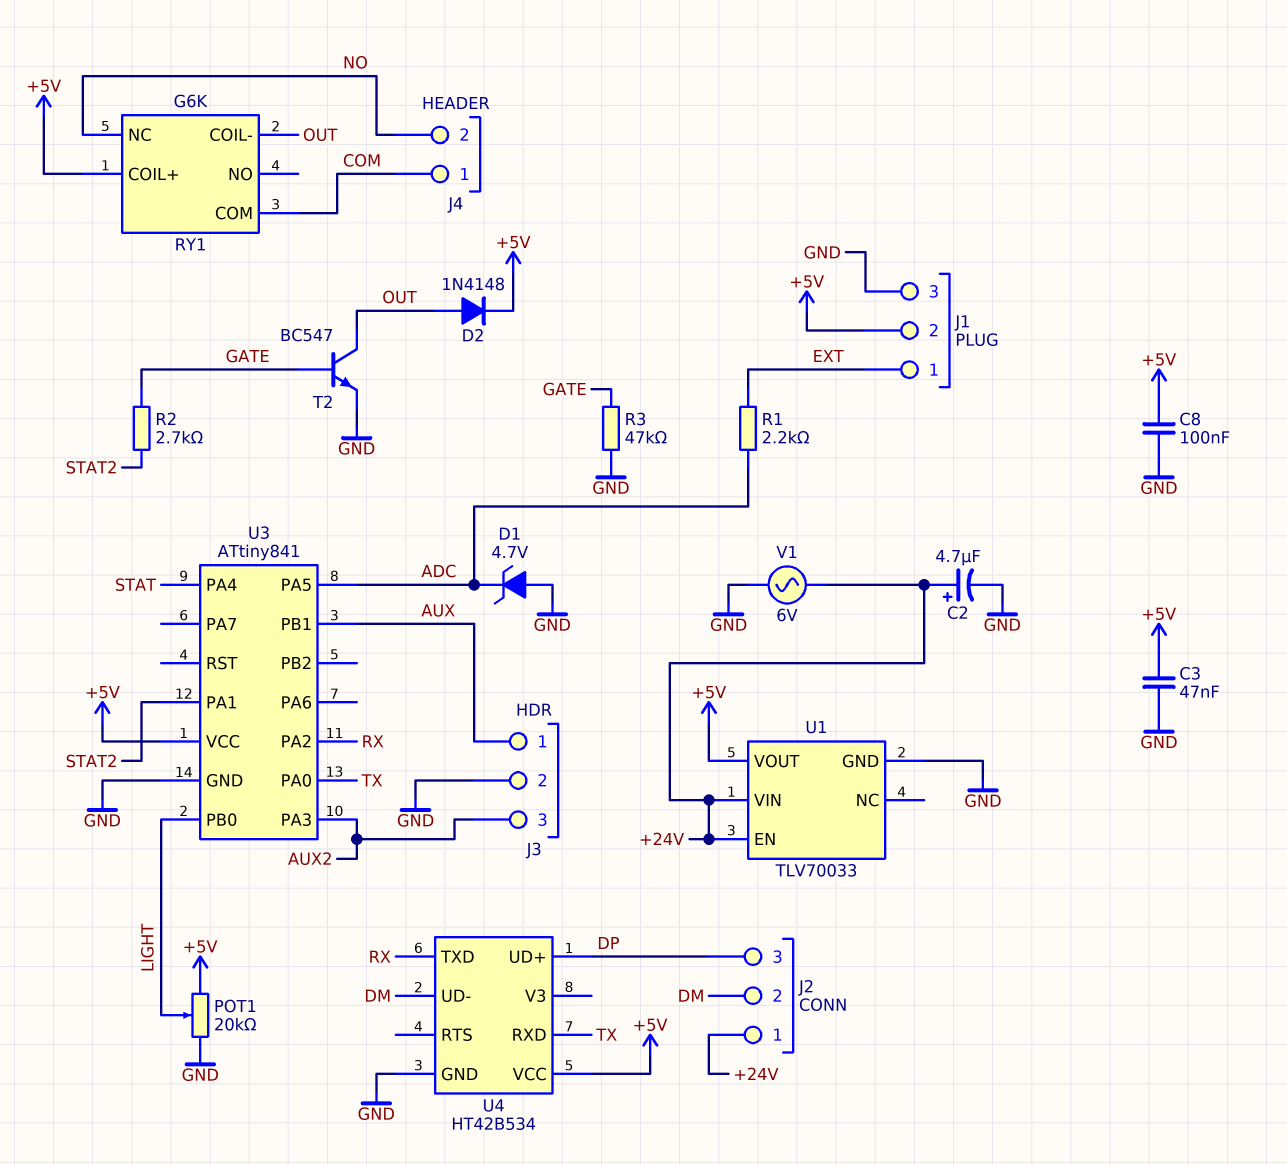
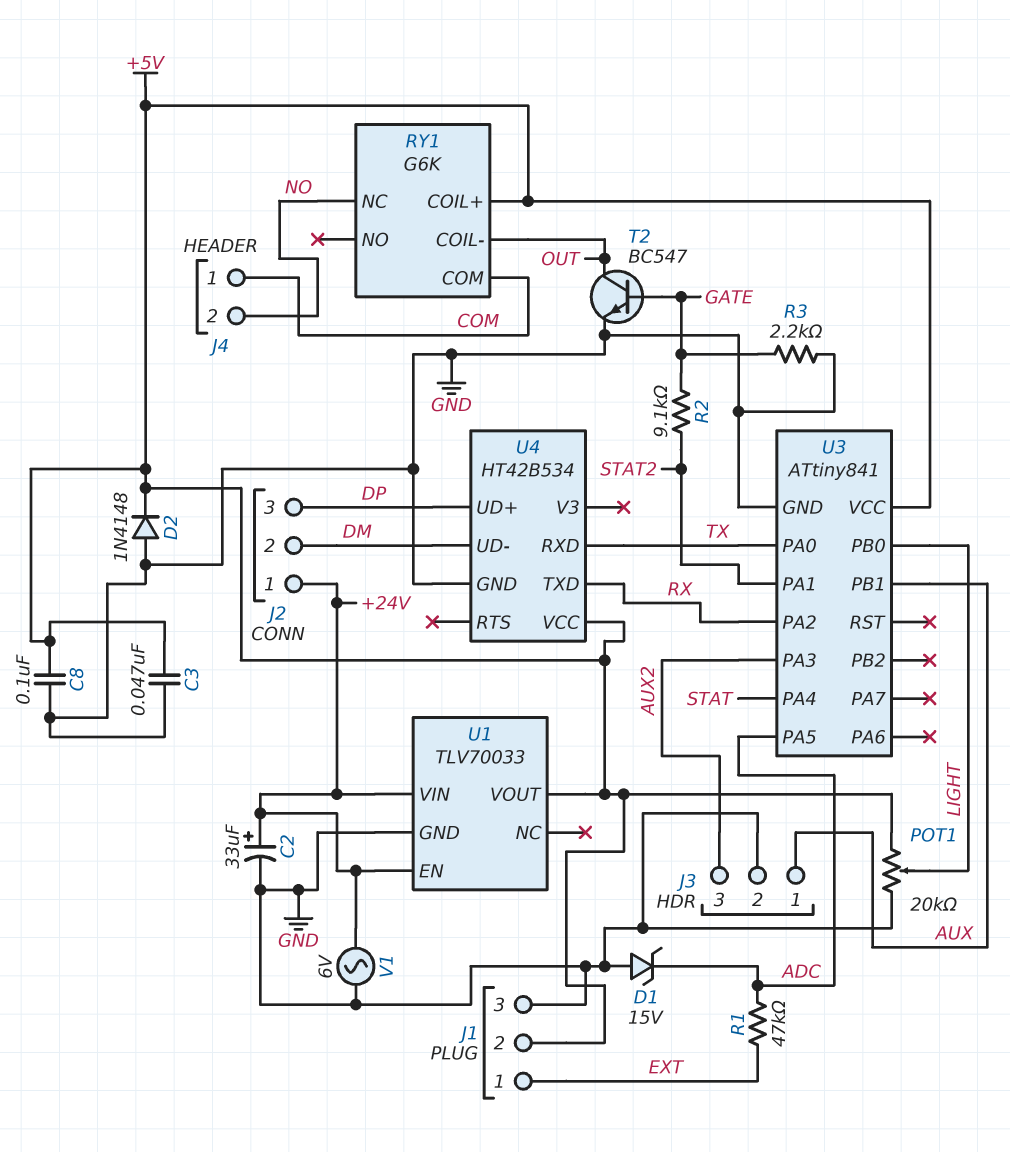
C2: 4.7uF (plus +24V, minus GND) -> 33uF (plus +24V, minus GND)
D1: zener 4.7V (A GND, K ADC) -> zener 15V (A GND, K ADC)
D2: diode 1N4148 (A OUT, K +5V) -> diode 1N4148 (A GND, K +5V)
R1: 2.2k (ADC, EXT) -> 47k (ADC, EXT)
R2: 2.7k (GATE, STAT2) -> 9.1k (GATE, STAT2)
R3: 47k (GATE, GND) -> 2.2k (GATE, GND)

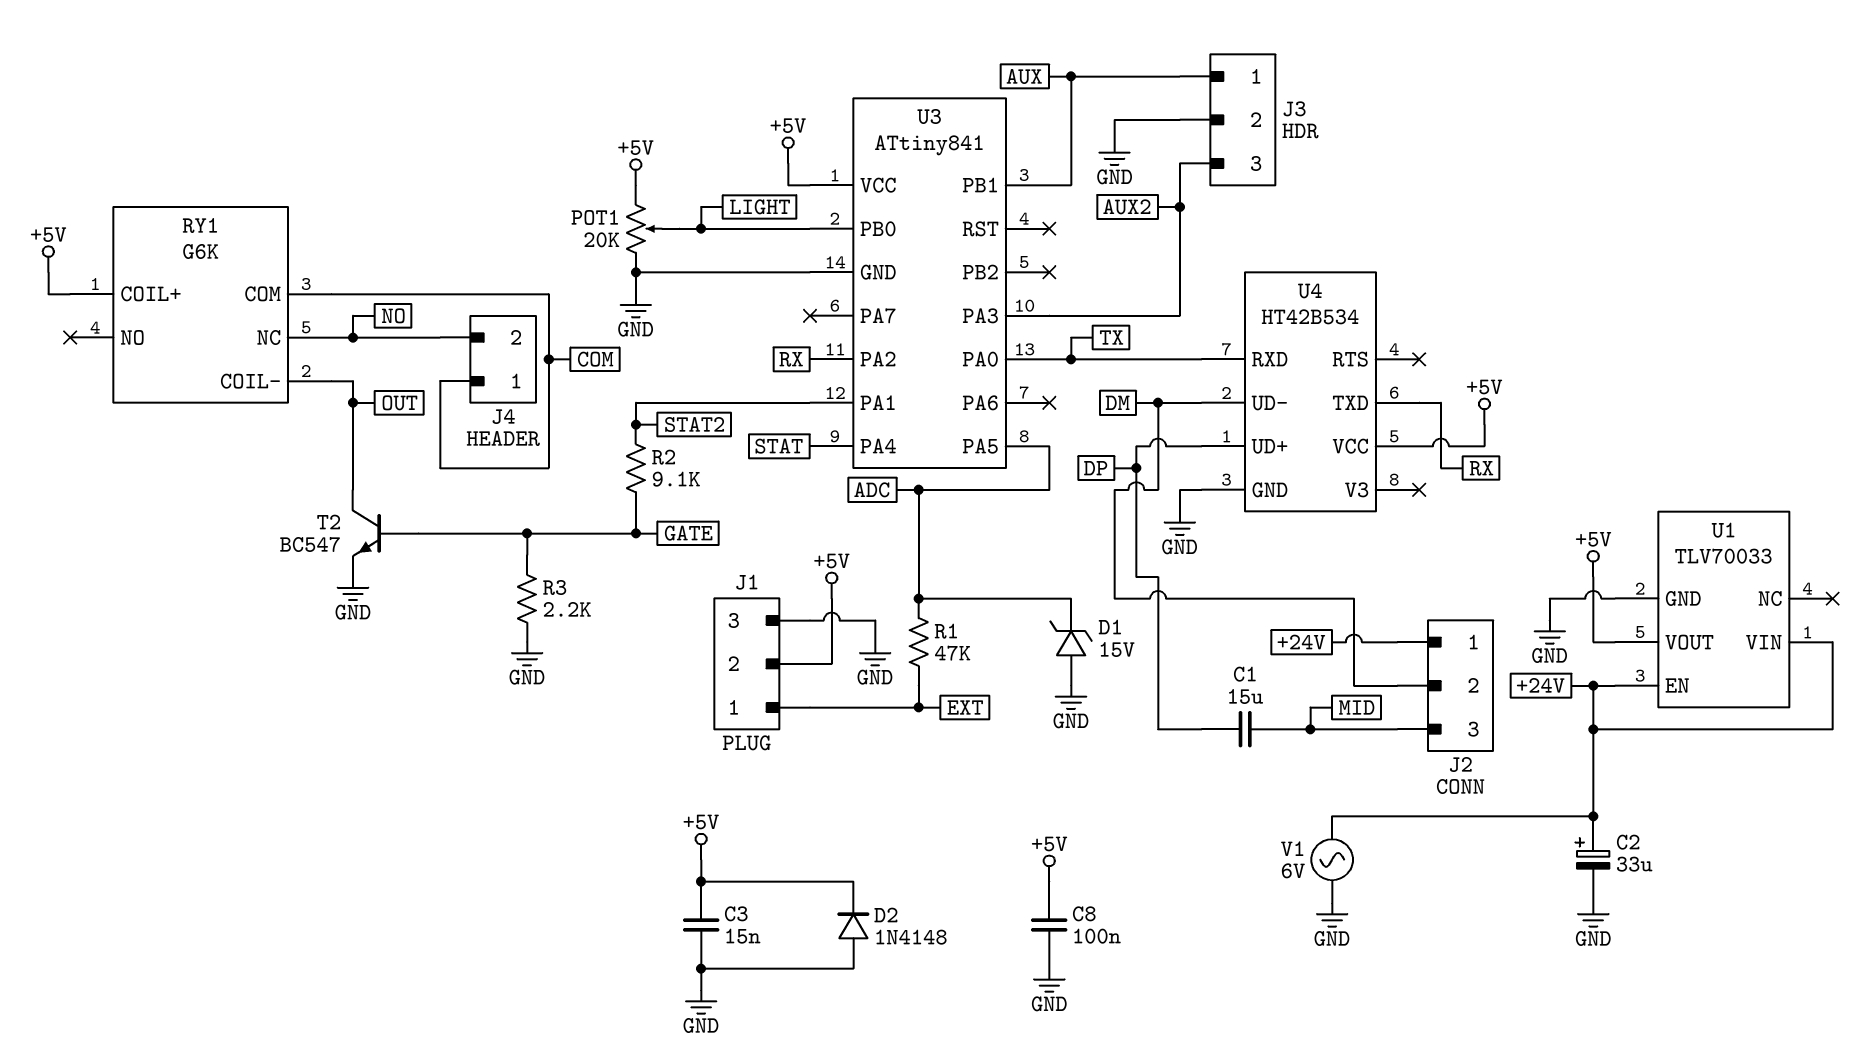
C1: none -> 15uF (DP, MID)
C3: 47nF (+5V, GND) -> 15nF (+5V, GND)
J2 pin 3: DP -> MID

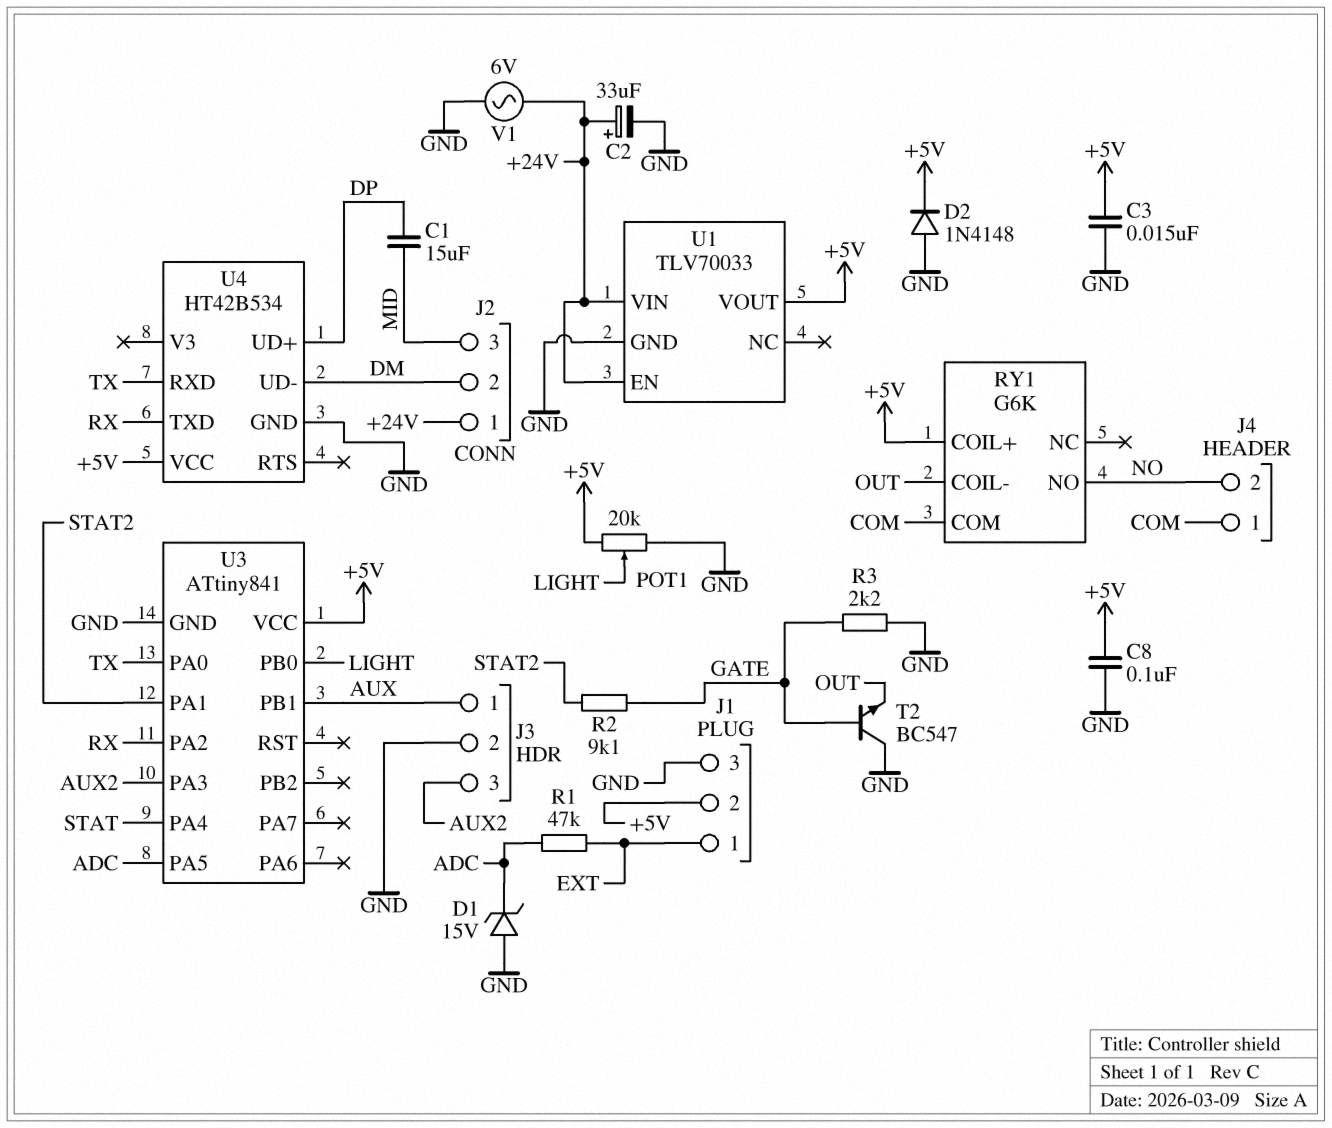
RY1 pin NC: NO -> none
RY1 pin NO: none -> NO
T2: NPN BC547 (B GATE, C OUT, E GND) -> NPN BC547 (B GATE, C GND, E OUT)

